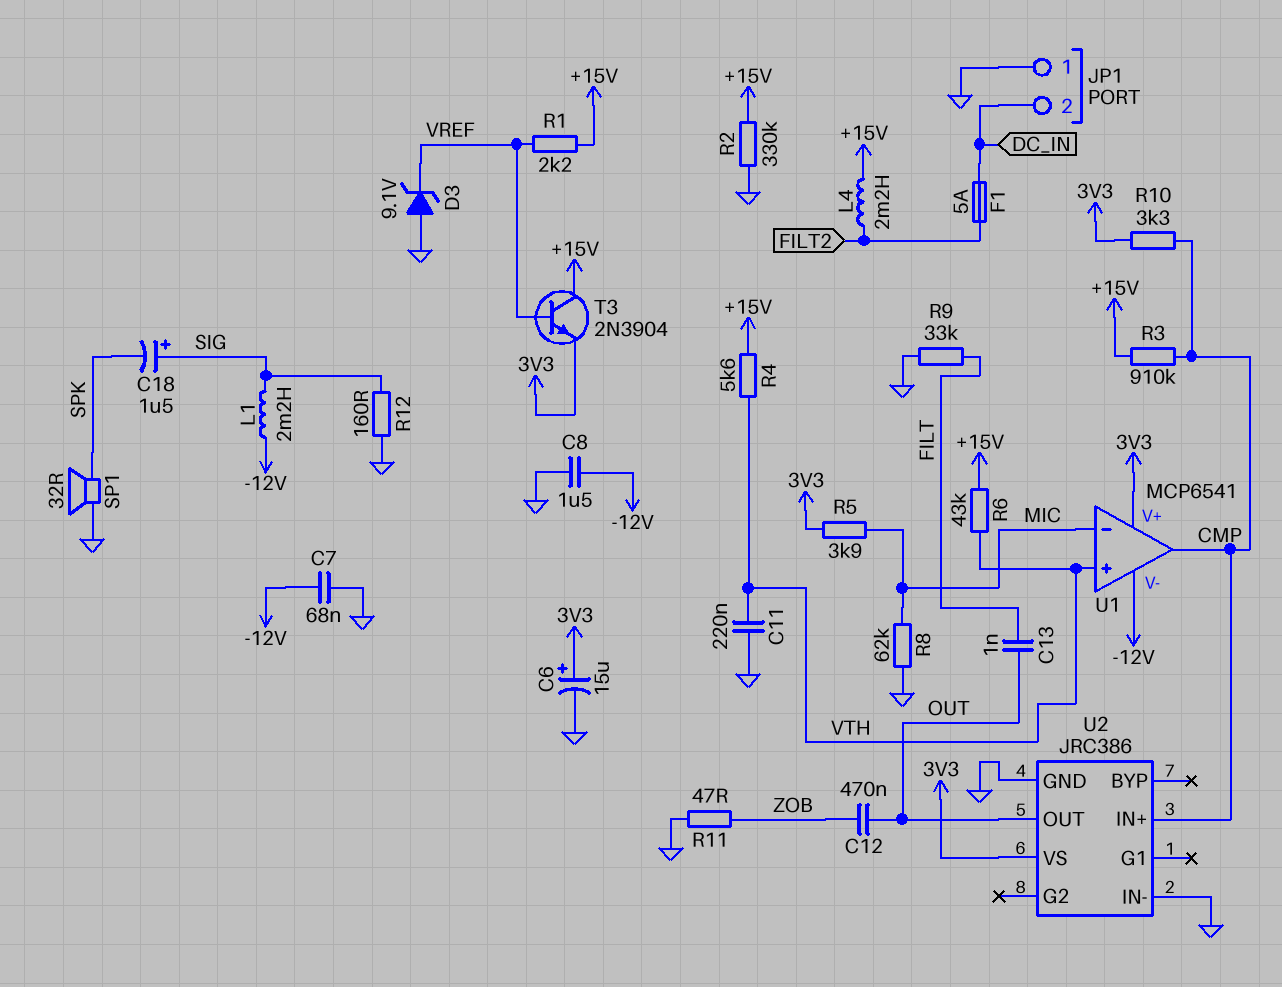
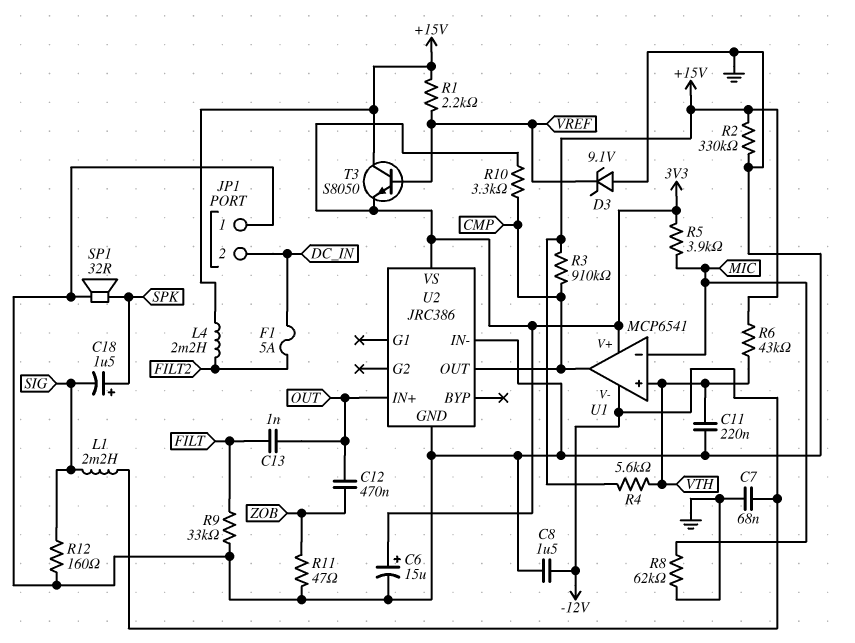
C18: 1.5uF (plus SIG, minus SPK) -> 1.5uF (plus SPK, minus SIG)
T3: NPN 2N3904 (B VREF, C +15V, E 3V3) -> NPN S8050 (B VREF, C +15V, E 3V3)
U2 pin IN+: CMP -> OUT
U2 pin OUT: OUT -> CMP

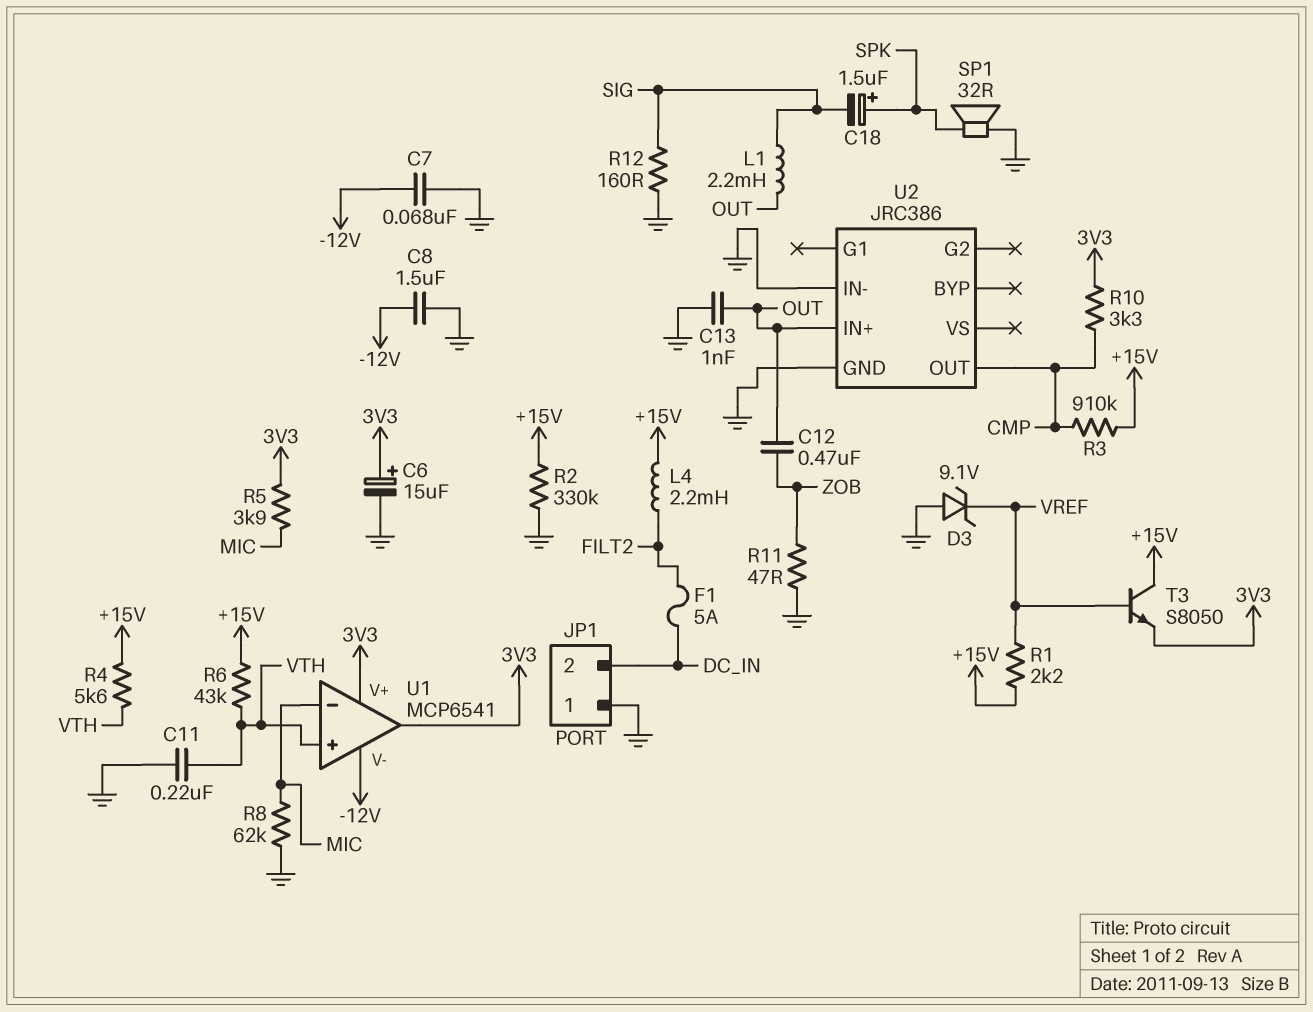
C13: 1nF (FILT, OUT) -> 1nF (GND, OUT)
L1: 2.2mH (-12V, SIG) -> 2.2mH (OUT, SIG)
R9: 33k (FILT, GND) -> none
U1 pin out: CMP -> 3V3
U2 pin VS: 3V3 -> none

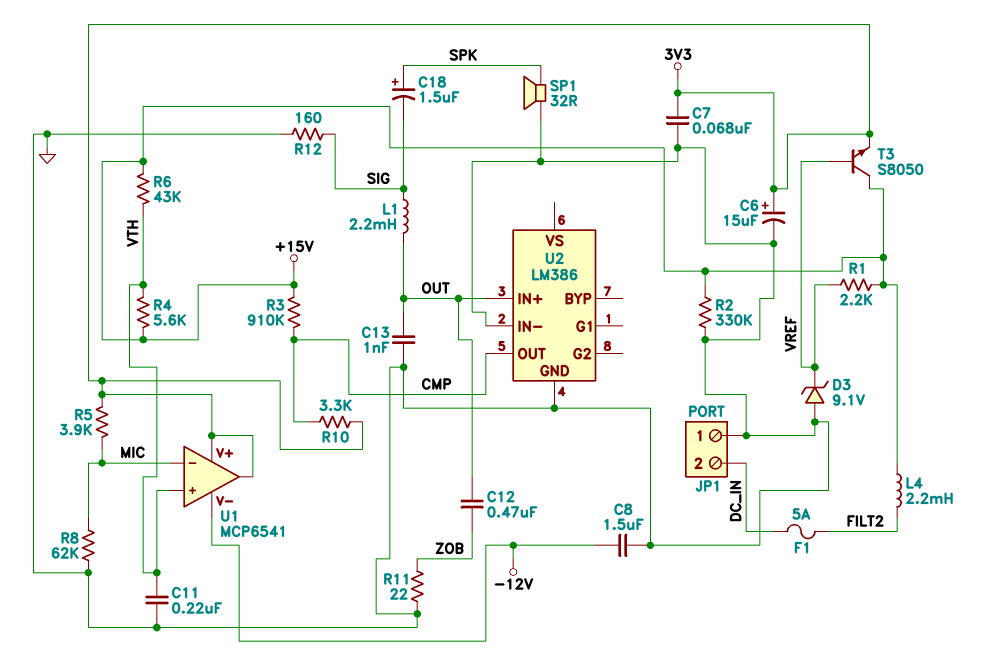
C7: 68nF (-12V, GND) -> 68nF (3V3, GND)
R11: 47 (GND, ZOB) -> 22 (GND, ZOB)
U2: JRC386 -> LM386

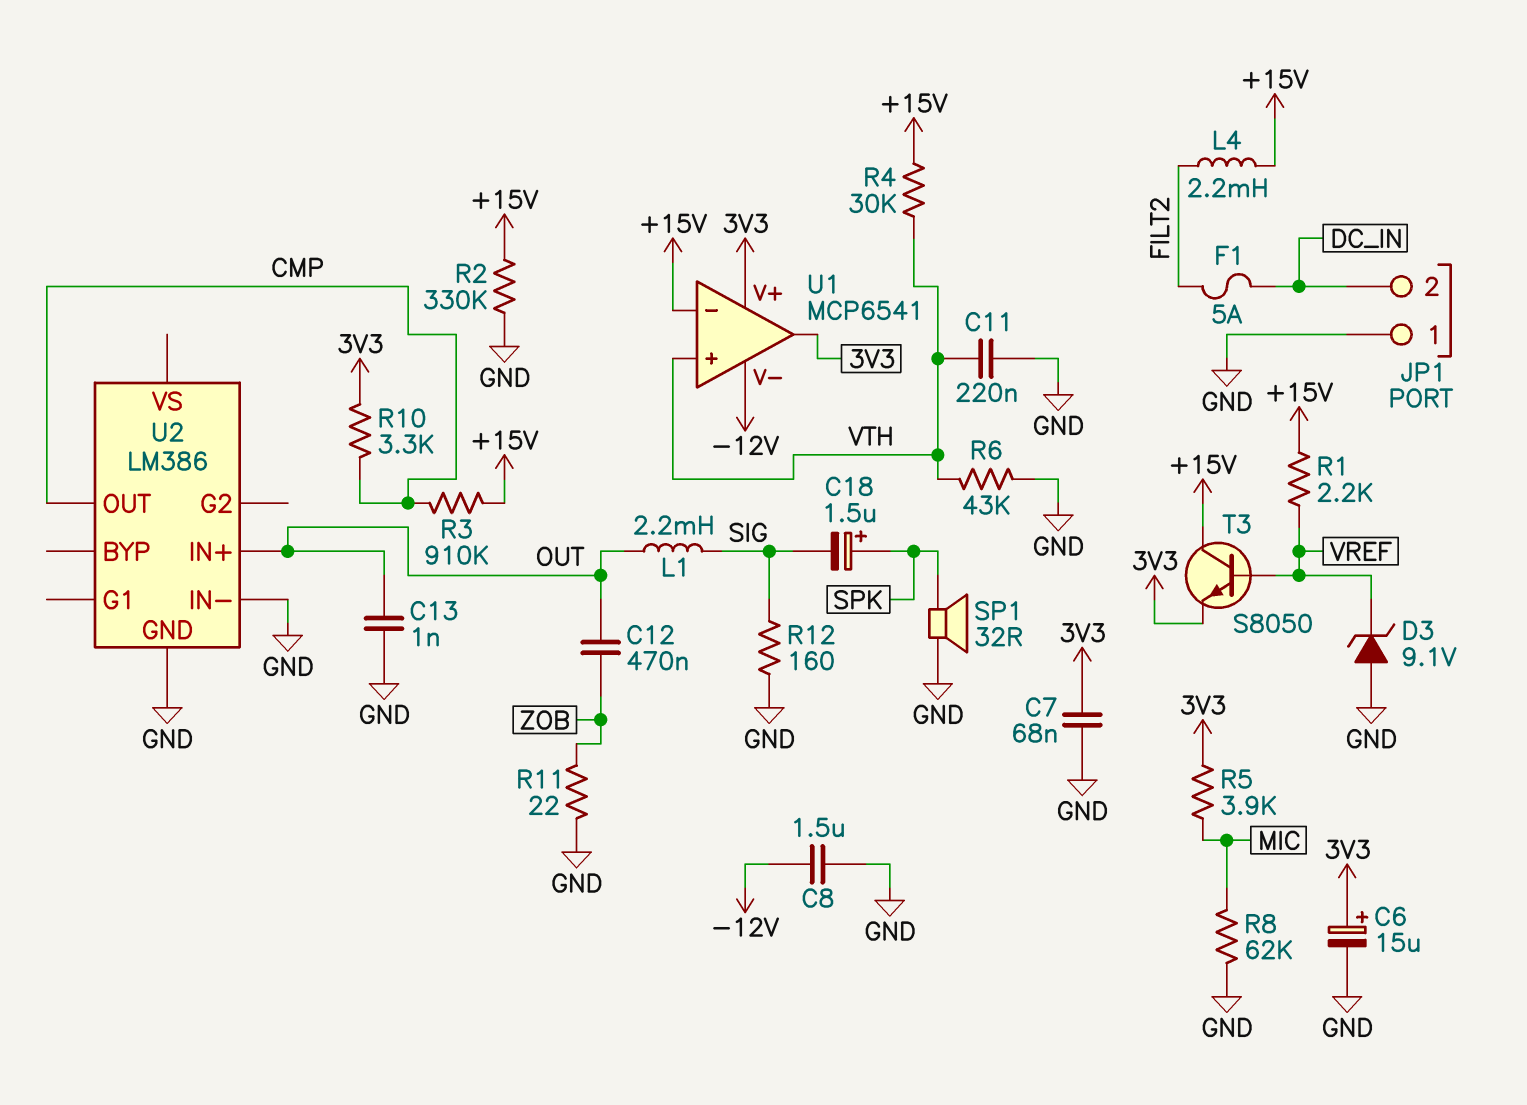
R4: 5.6k (+15V, VTH) -> 30k (+15V, VTH)
R6: 43k (+15V, VTH) -> 43k (GND, VTH)
U1 pin in-: MIC -> +15V

